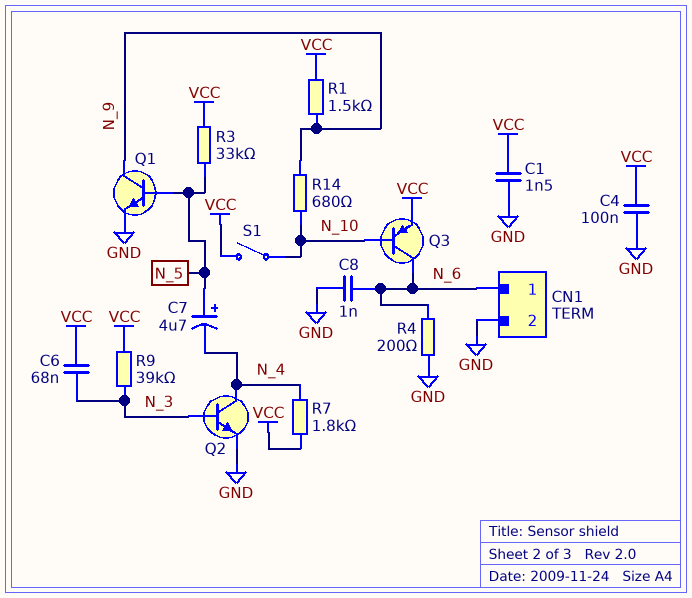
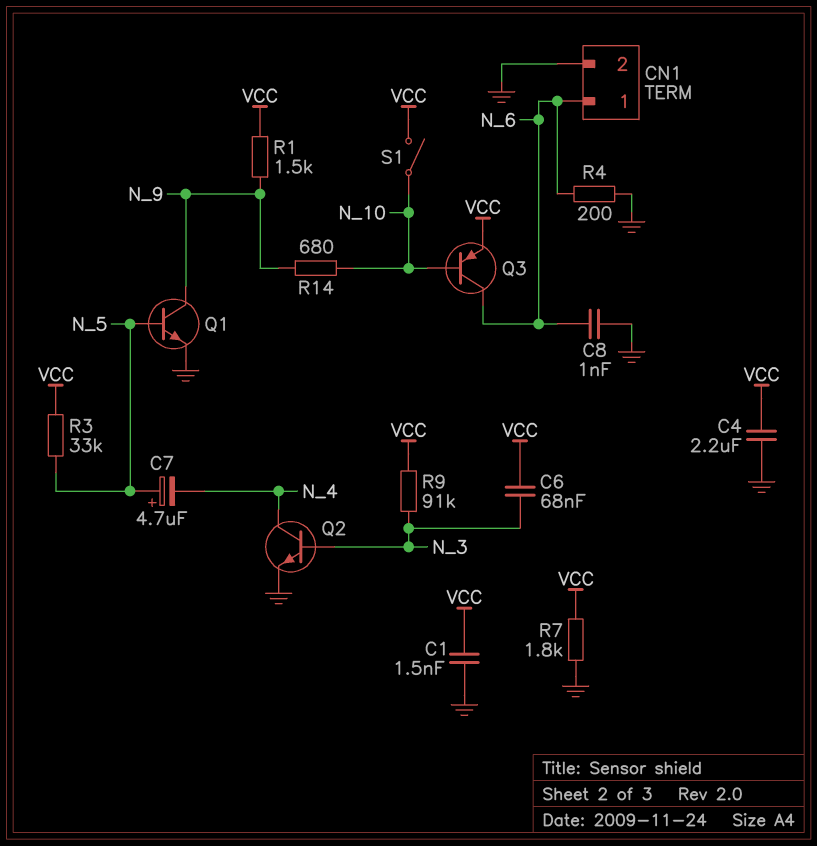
C4: 100nF (GND, VCC) -> 2.2uF (GND, VCC)
R7: 1.8k (N_4, VCC) -> 1.8k (GND, VCC)
R9: 39k (N_3, VCC) -> 91k (N_3, VCC)

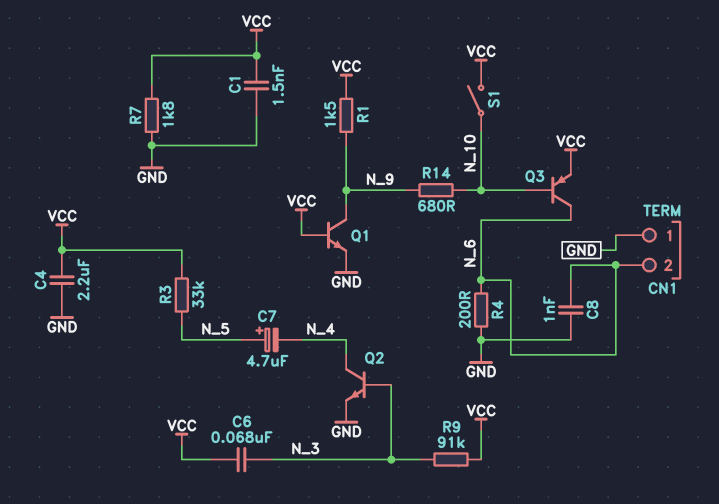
CN1 pin 1: N_6 -> GND
CN1 pin 2: GND -> N_6
Q1: NPN (B N_5, C N_9, E GND) -> NPN (B VCC, C N_9, E GND)

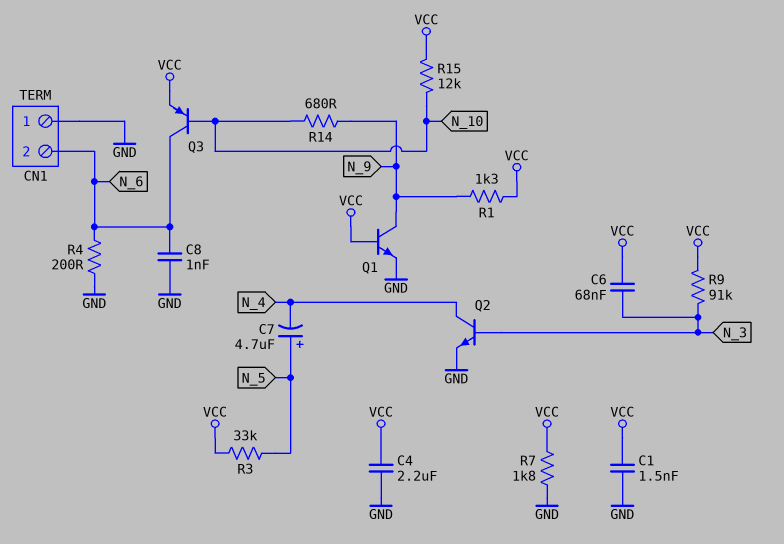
R1: 1.5k (N_9, VCC) -> 1.3k (N_9, VCC)
R15: none -> 12k (N_10, VCC)
S1: switch (N_10, VCC) -> none

